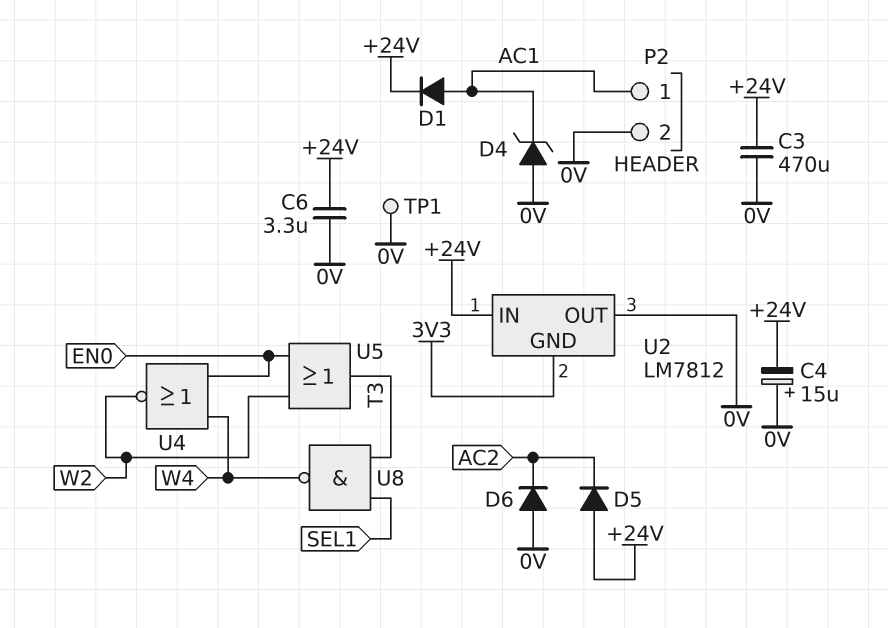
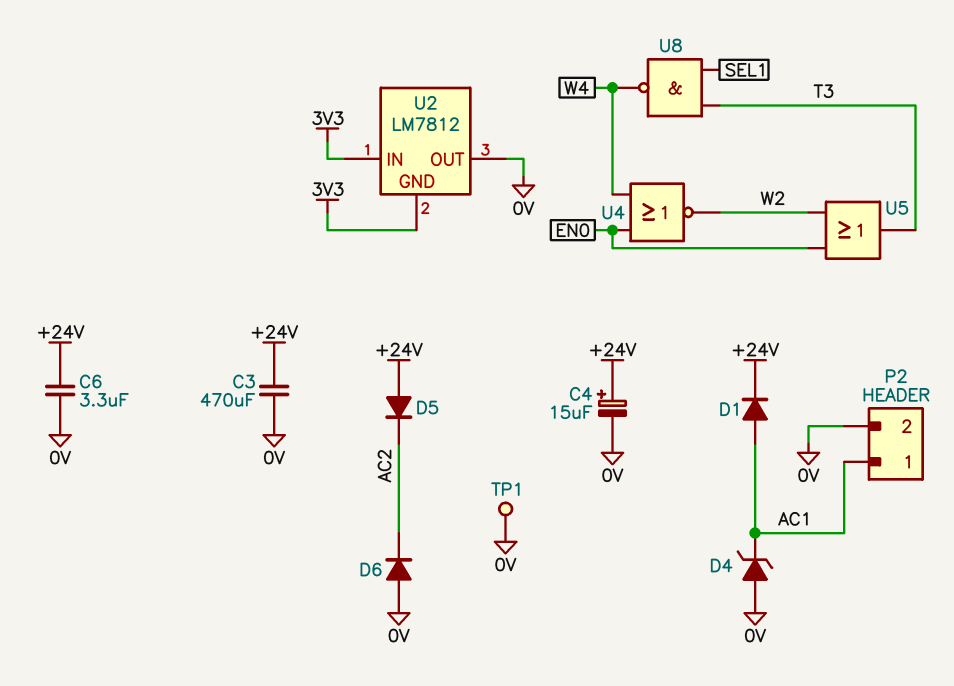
C4: 15uF (plus 0V, minus +24V) -> 15uF (plus +24V, minus 0V)
U2 pin IN: +24V -> 3V3

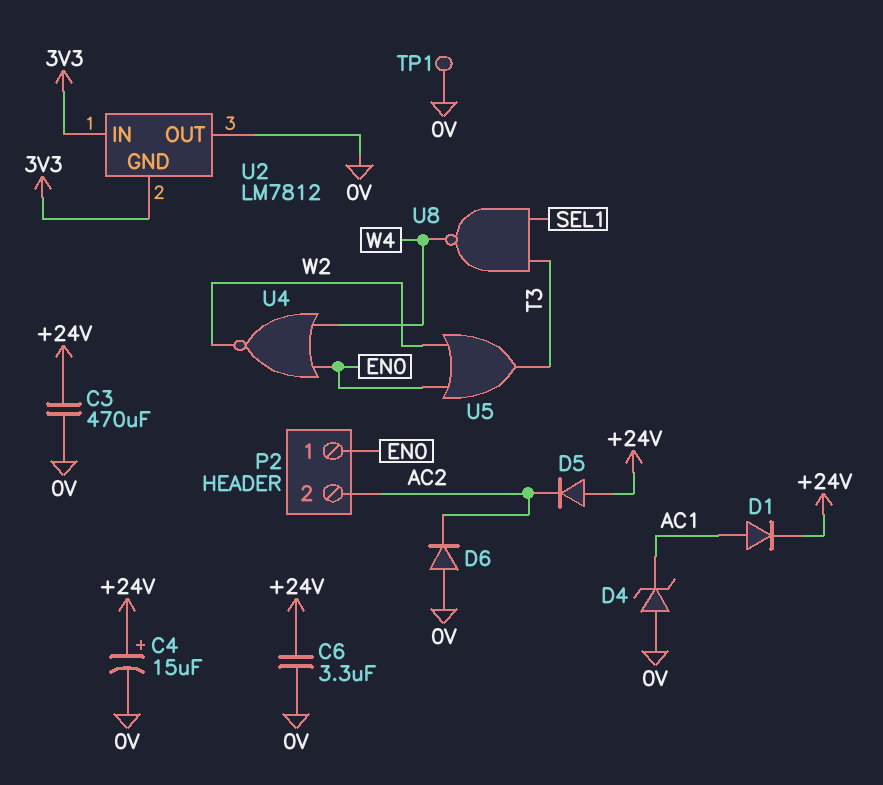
P2 pin 1: AC1 -> EN0
P2 pin 2: 0V -> AC2

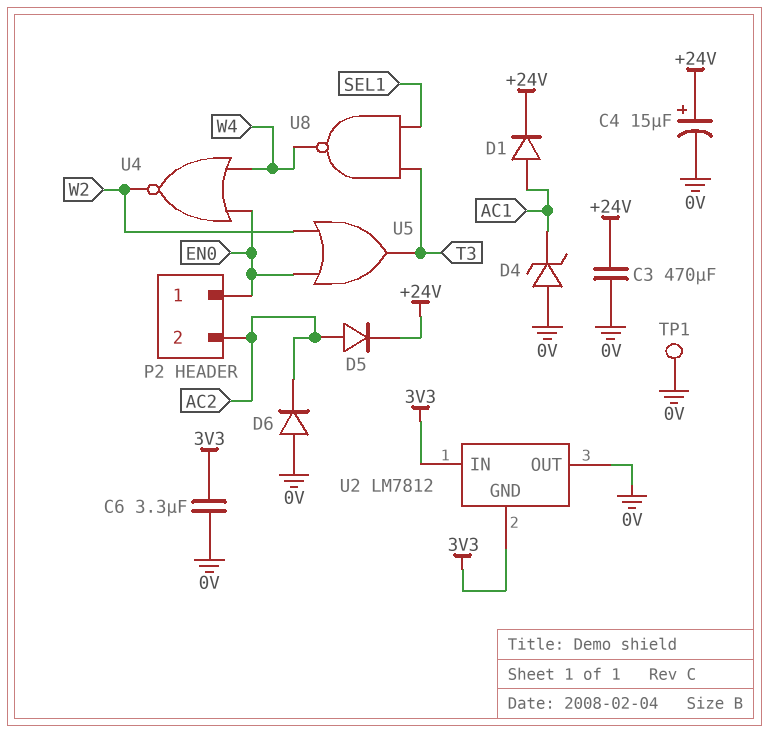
C6: 3.3uF (+24V, 0V) -> 3.3uF (0V, 3V3)
D5: diode (A +24V, K AC2) -> diode (A AC2, K +24V)

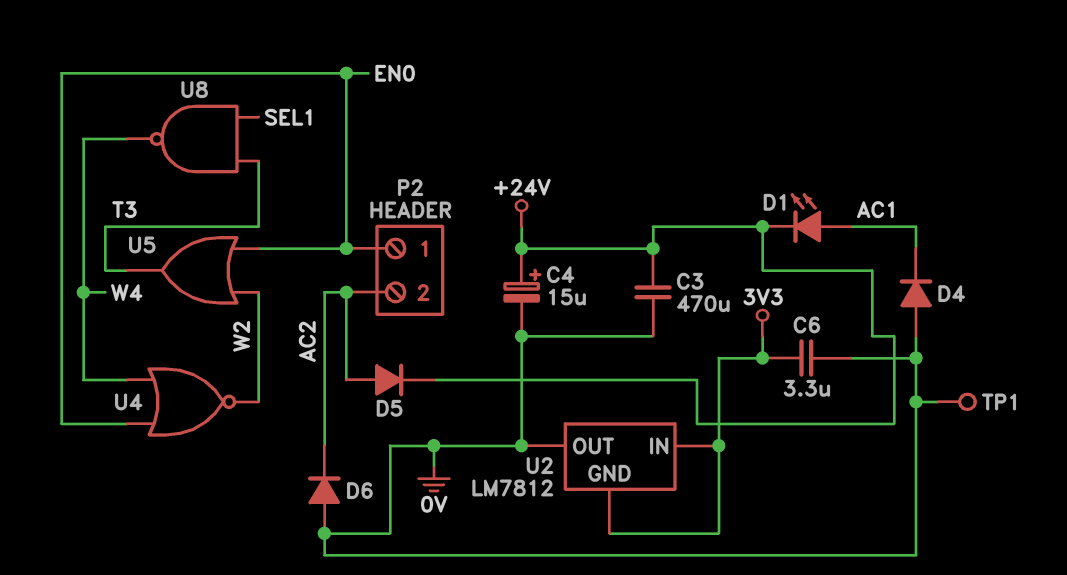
D1: diode (A AC1, K +24V) -> LED (A AC1, K +24V)
D4: zener (A 0V, K AC1) -> diode (A 0V, K AC1)

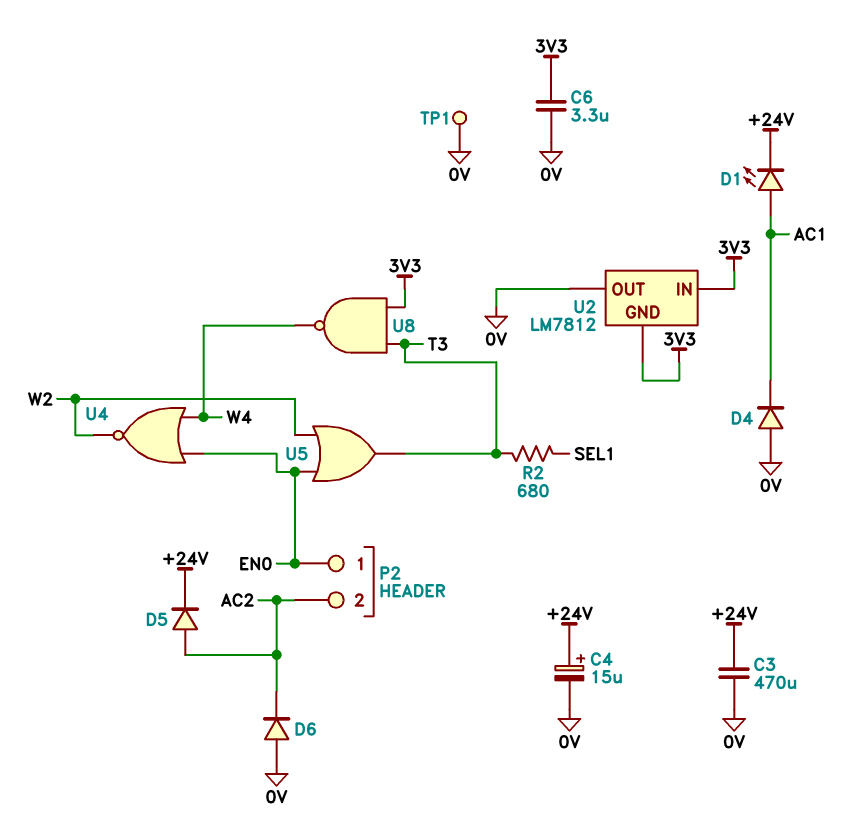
R2: none -> 680 (SEL1, T3)
U8: NAND (in SEL1, in T3, out W4) -> NAND (in 3V3, in T3, out W4)

